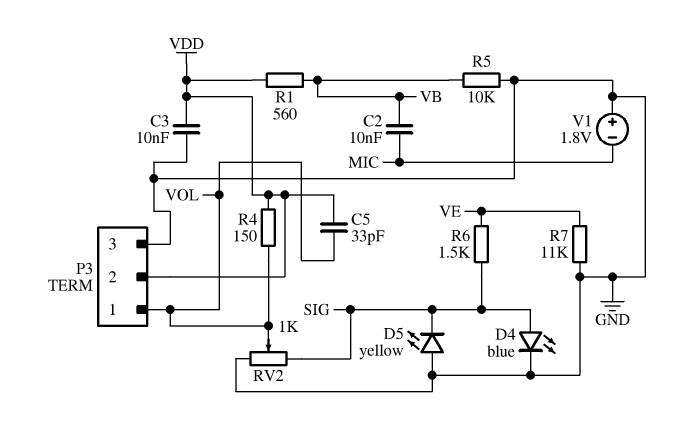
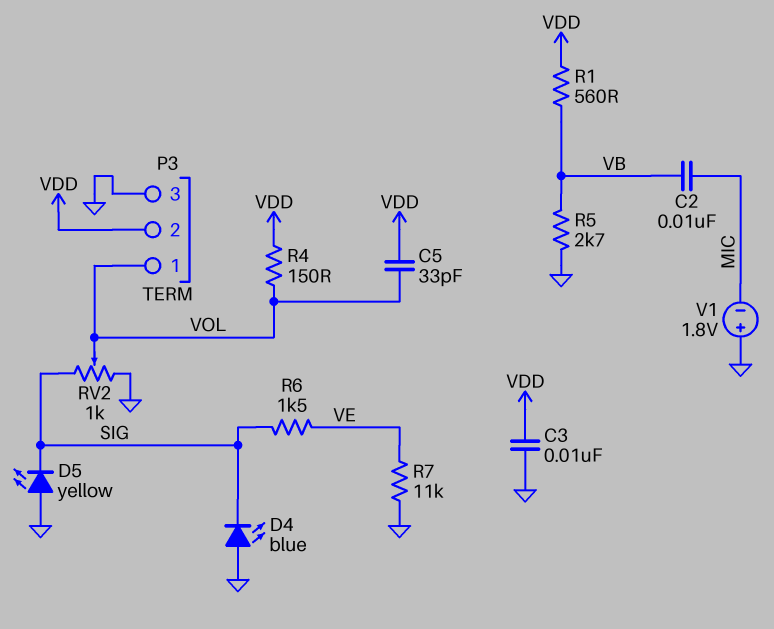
D4: LED blue (A SIG, K GND) -> LED blue (A GND, K SIG)
R5: 10k (GND, VB) -> 2.7k (GND, VB)

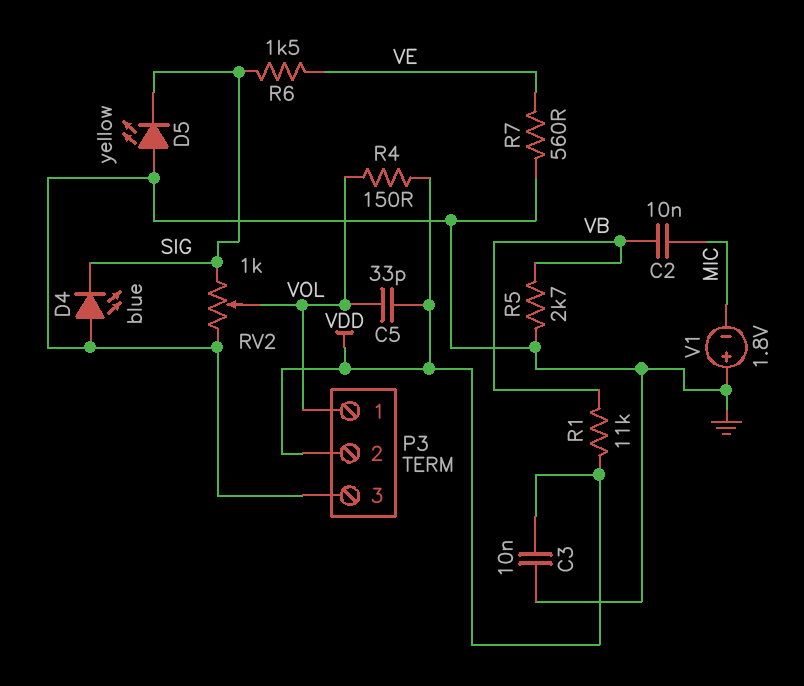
R1: 560 (VB, VDD) -> 11k (VB, VDD)
R7: 11k (GND, VE) -> 560 (GND, VE)

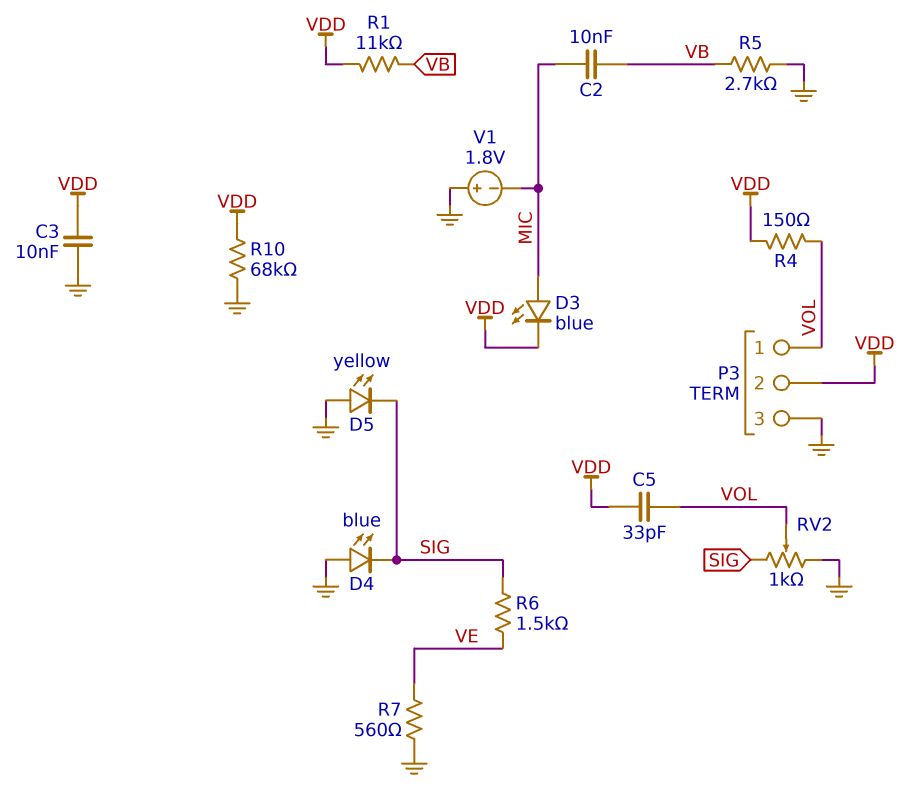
D3: none -> LED blue (A MIC, K VDD)
R10: none -> 68k (GND, VDD)

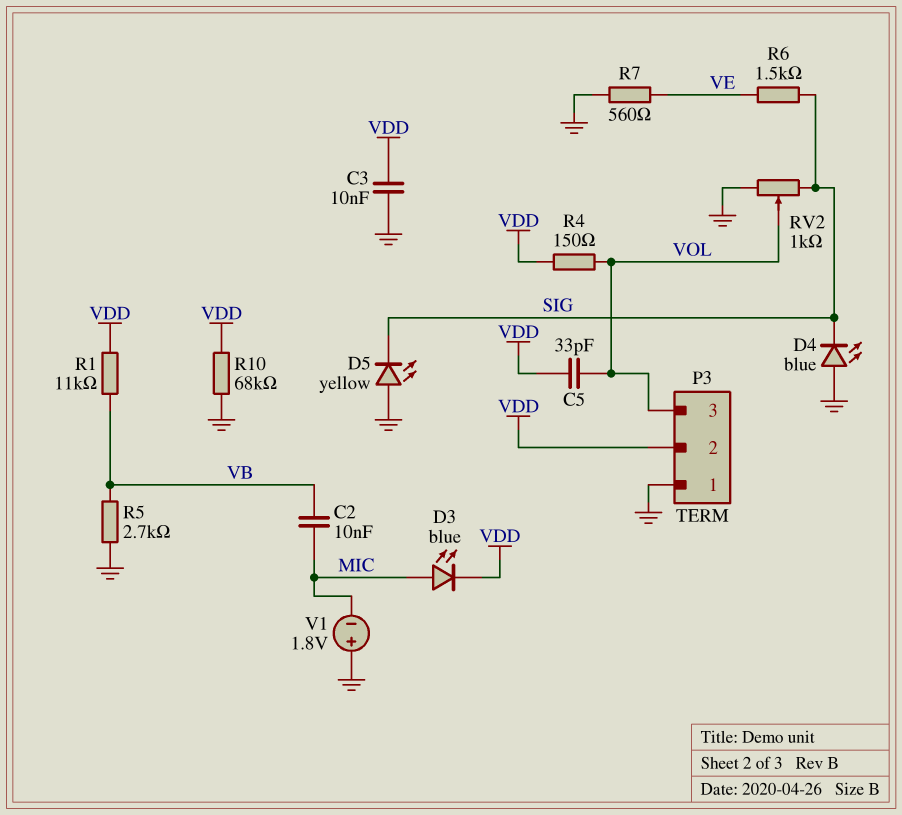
P3 pin 1: VOL -> GND
P3 pin 3: GND -> VOL

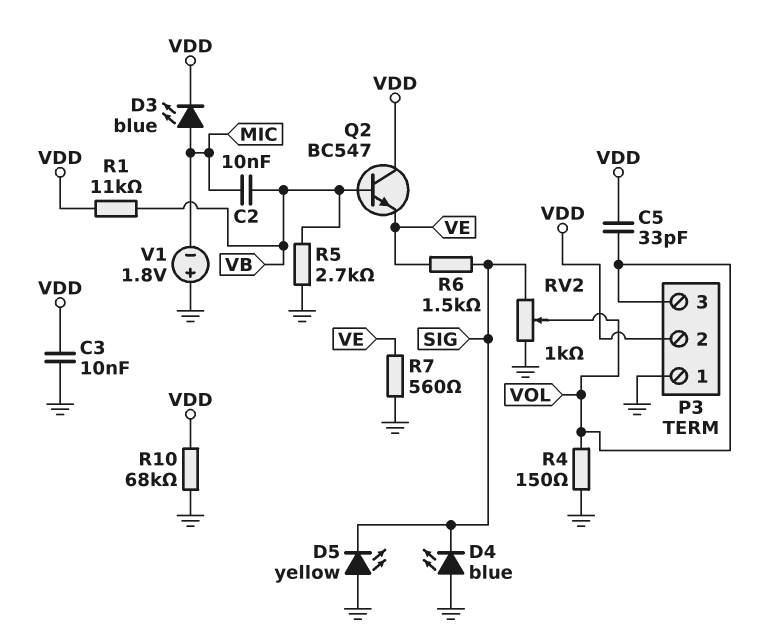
Q2: none -> NPN BC547 (B VB, C VDD, E VE)
R4: 150 (VDD, VOL) -> 150 (GND, VOL)

